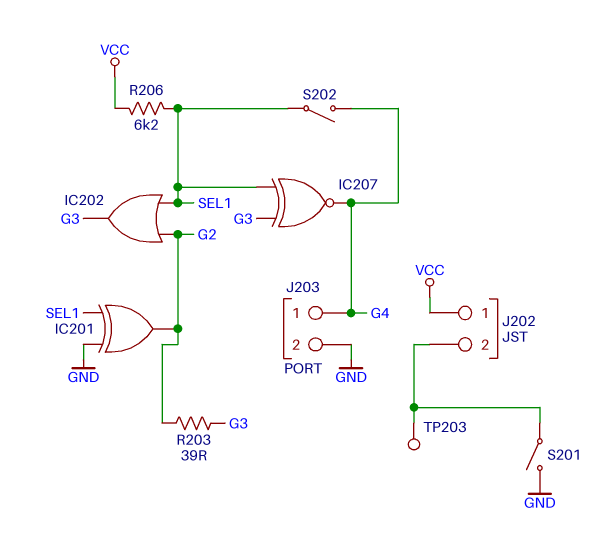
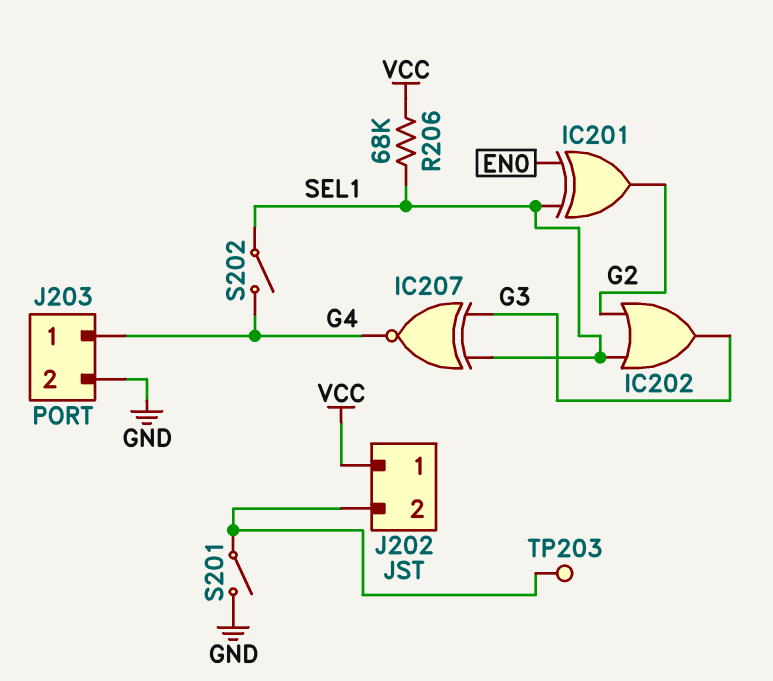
IC201: XOR (in GND, in SEL1, out G2) -> XOR (in EN0, in SEL1, out G2)
R203: 39 (G2, G3) -> none
R206: 6.2k (SEL1, VCC) -> 68k (SEL1, VCC)

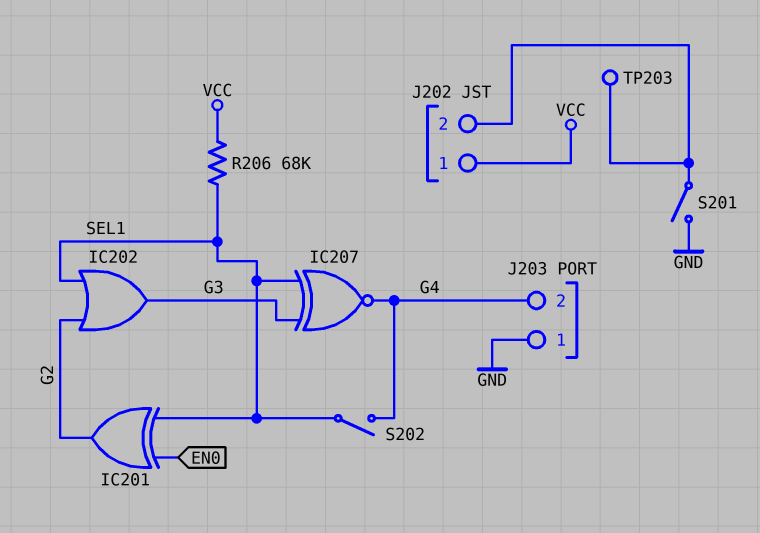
J203 pin 1: G4 -> GND
J203 pin 2: GND -> G4

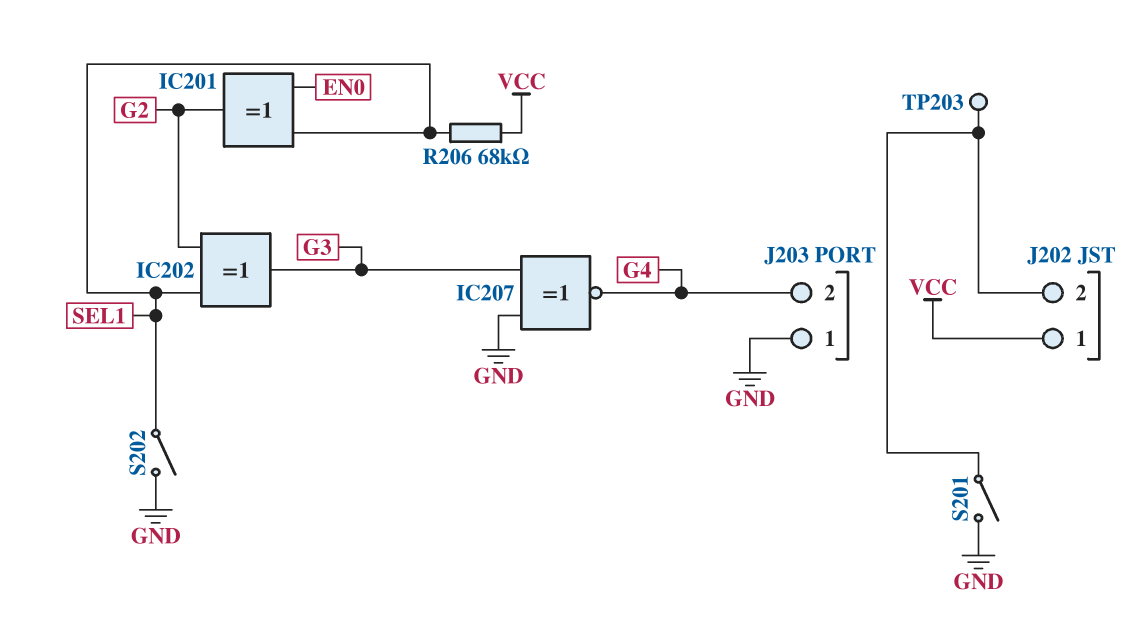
IC202: OR (in G2, in SEL1, out G3) -> XOR (in G2, in SEL1, out G3)
IC207: XNOR (in G3, in SEL1, out G4) -> XNOR (in G3, in GND, out G4)
S202: switch (G4, SEL1) -> switch (GND, SEL1)

